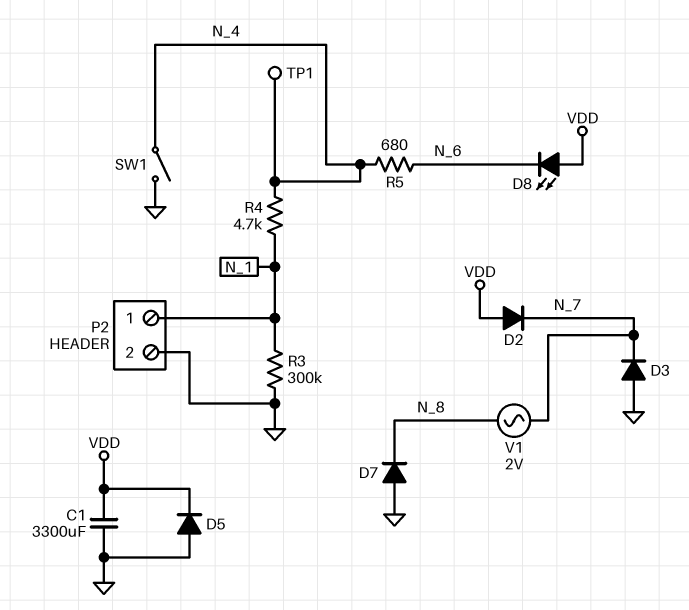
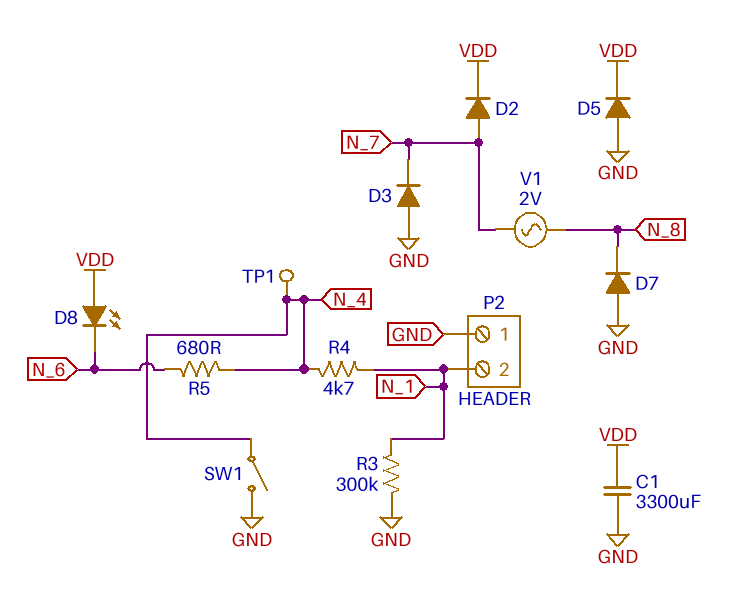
D2: diode (A VDD, K N_7) -> diode (A N_7, K VDD)
P2 pin 1: N_1 -> GND
P2 pin 2: GND -> N_1

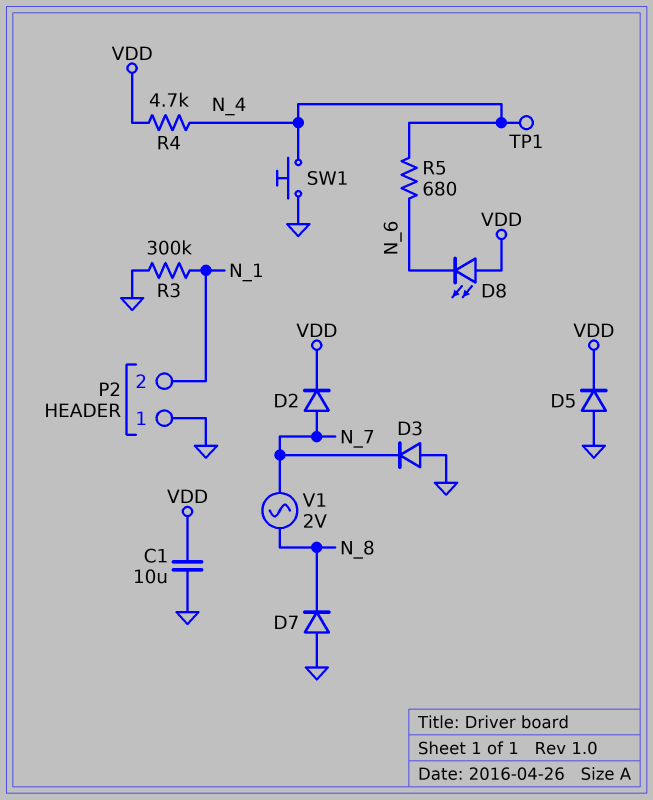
C1: 3300uF (GND, VDD) -> 10uF (GND, VDD)
R4: 4.7k (N_1, N_4) -> 4.7k (N_4, VDD)
SW1: switch (GND, N_4) -> button (GND, N_4)

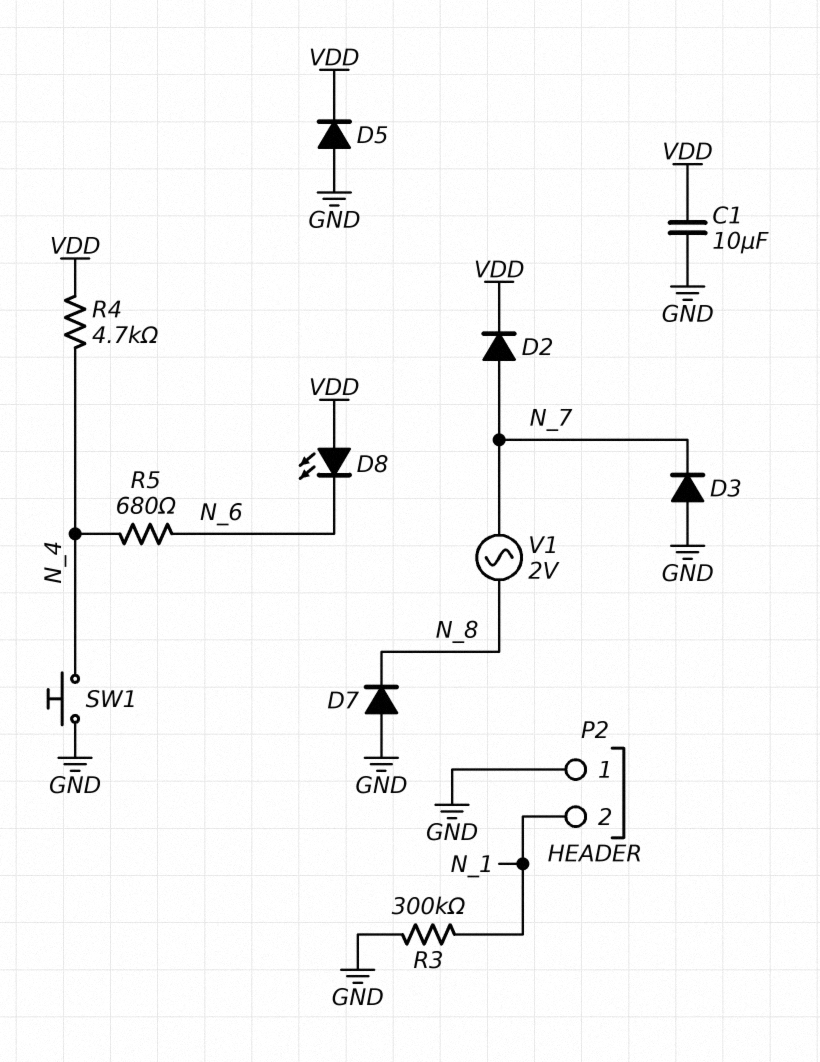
TP1: test point (N_4) -> none

